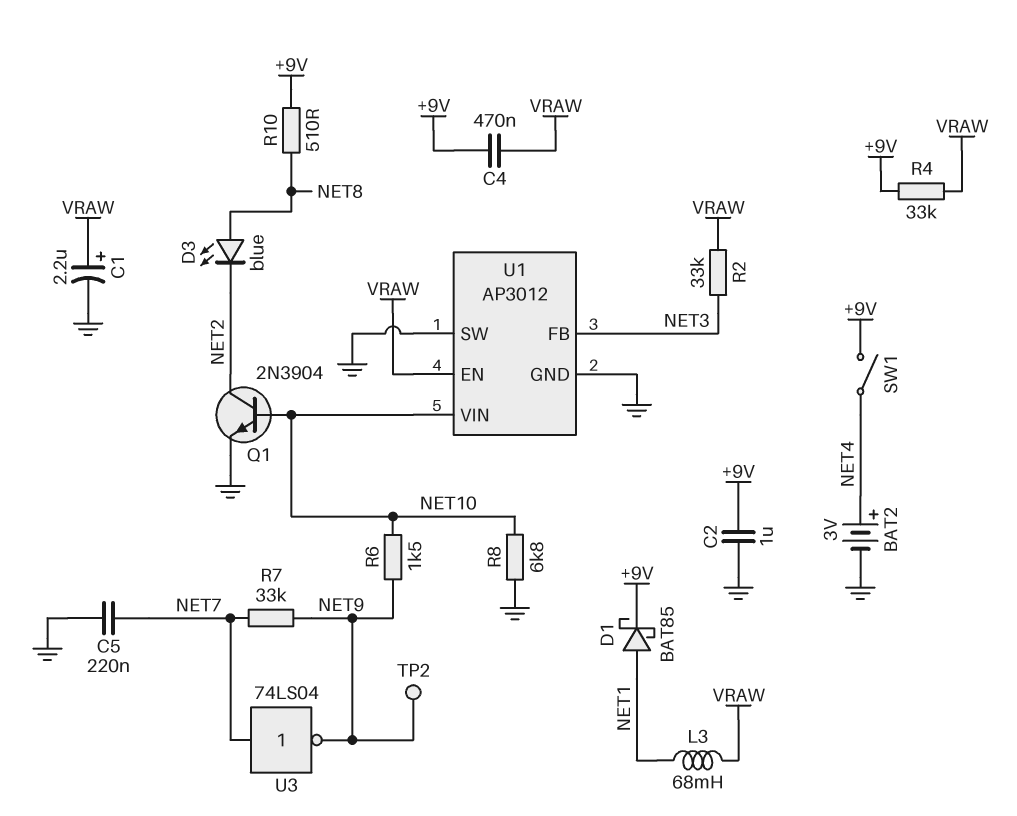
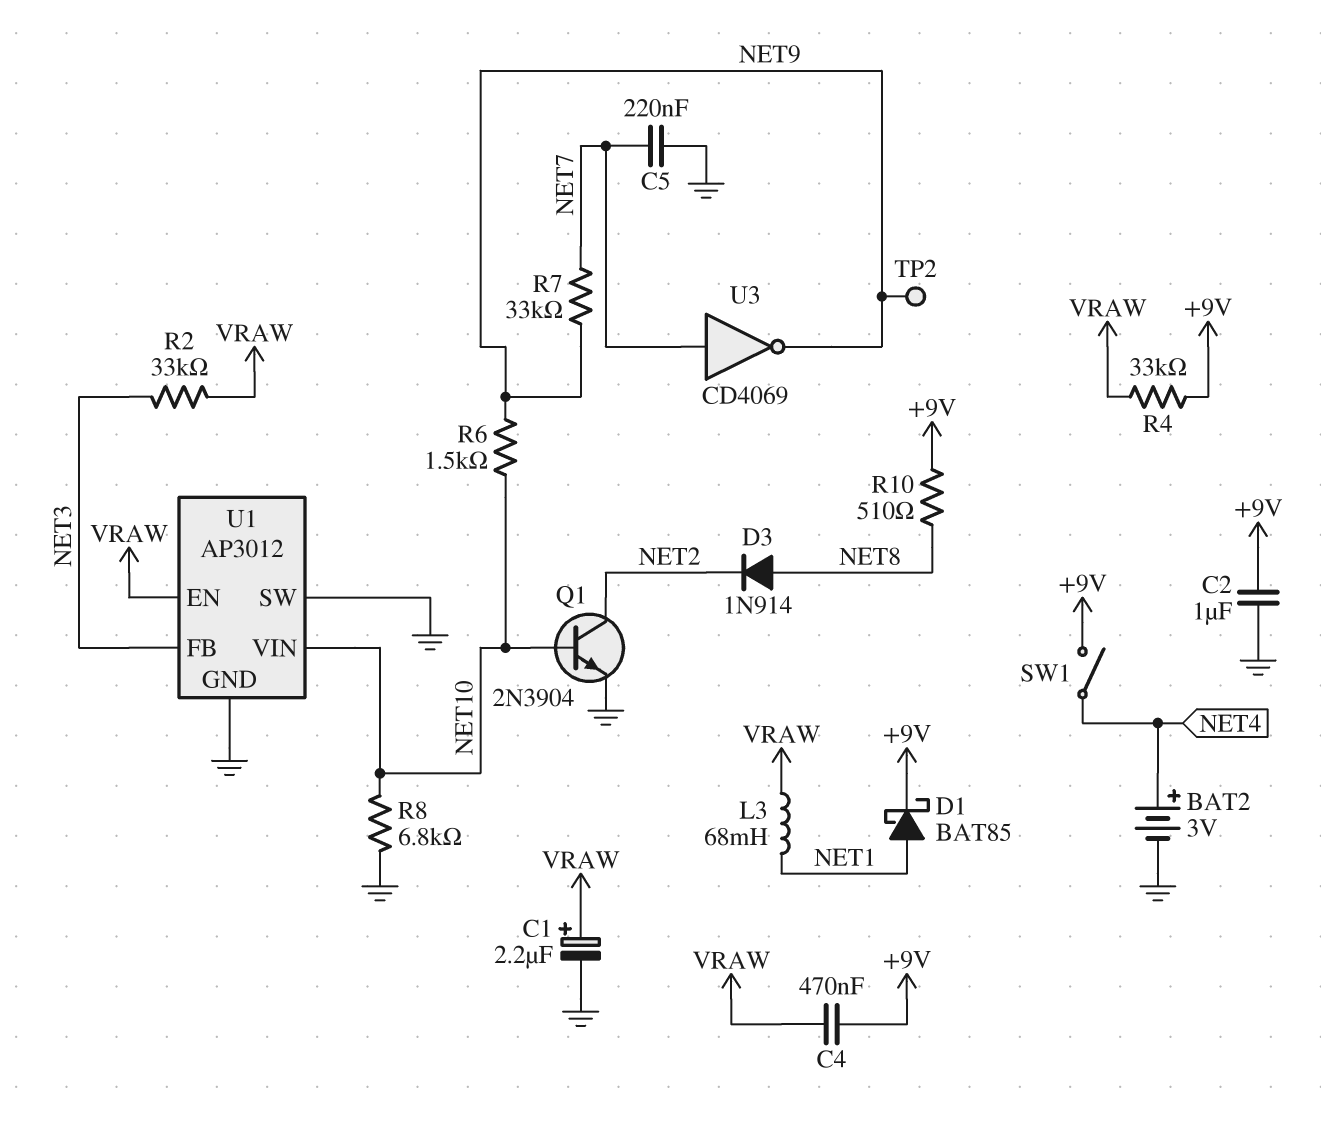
D3: LED blue (A NET8, K NET2) -> diode 1N914 (A NET8, K NET2)
U3: NOT 74LS04 (in NET7, out NET9) -> NOT CD4069 (in NET7, out NET9)

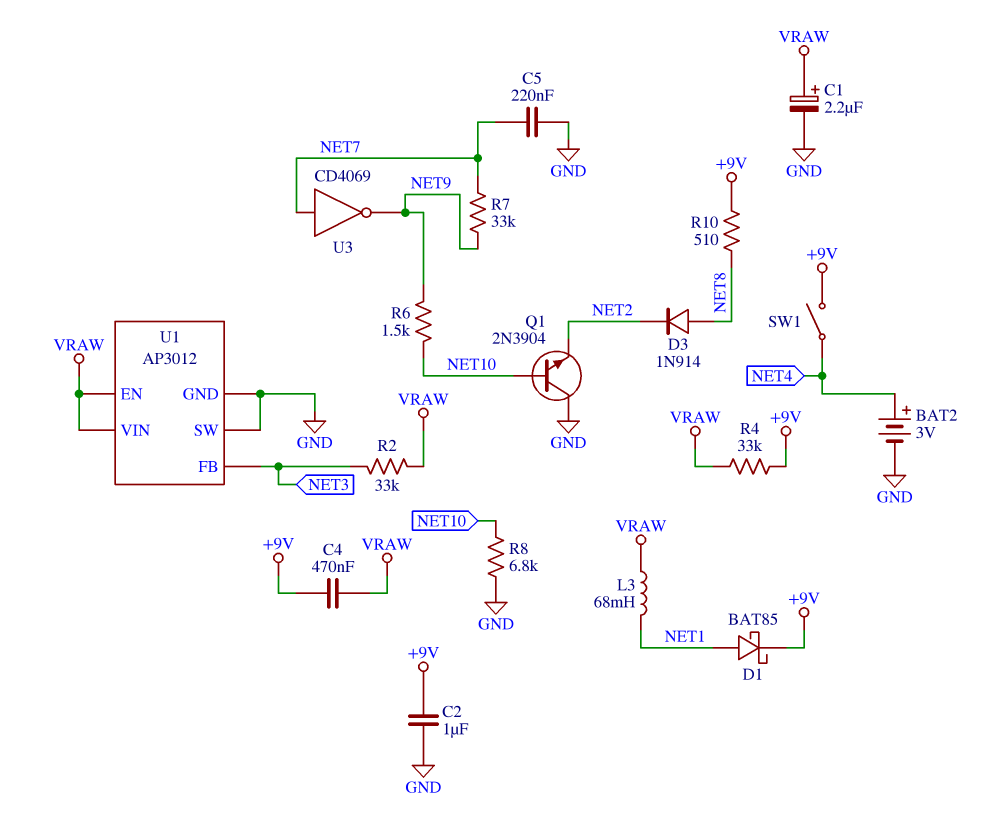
Q1: NPN 2N3904 (B NET10, C NET2, E GND) -> NPN 2N3904 (B NET10, C GND, E NET2)
TP2: test point (NET9) -> none
U1 pin VIN: NET10 -> VRAW

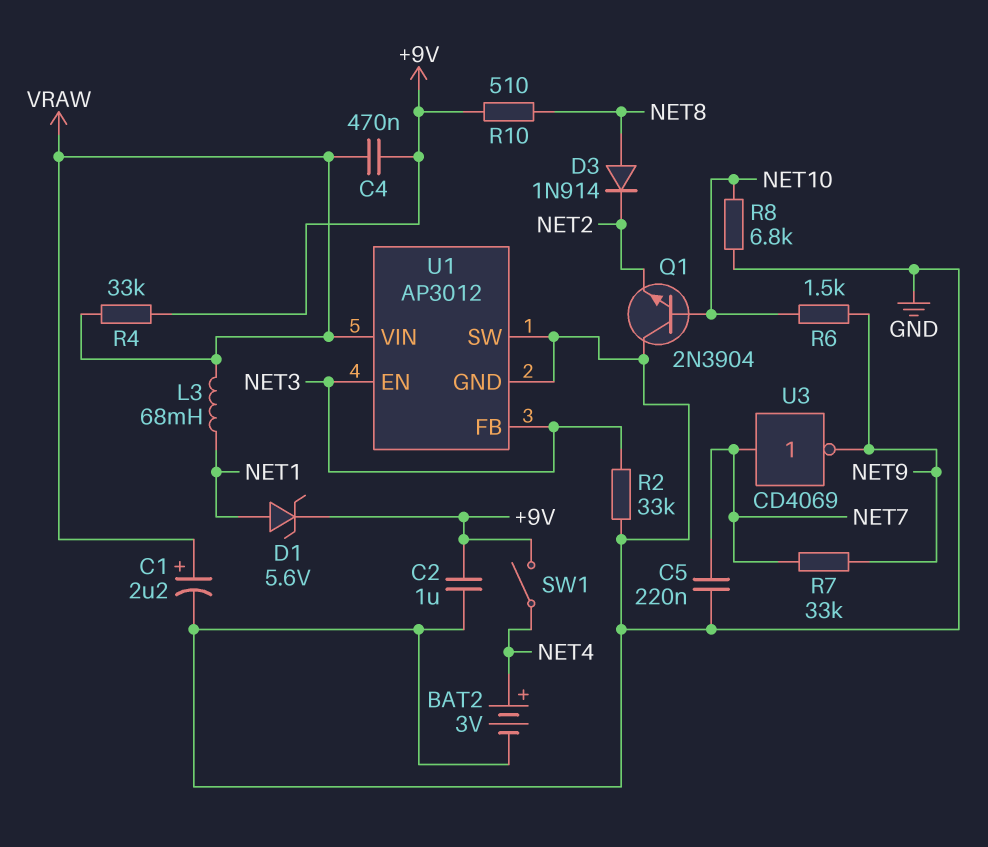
D1: schottky BAT85 (A NET1, K +9V) -> zener 5.6V (A NET1, K +9V)
R2: 33k (NET3, VRAW) -> 33k (GND, NET3)
U1 pin EN: VRAW -> NET3

